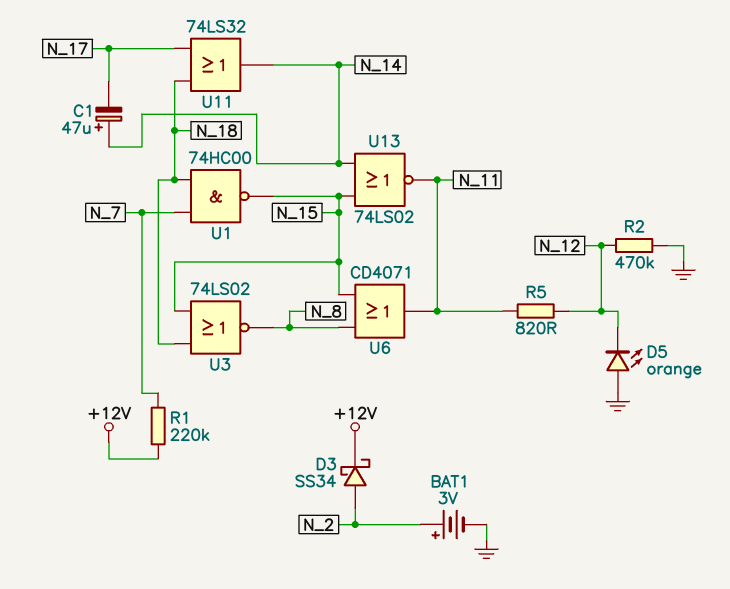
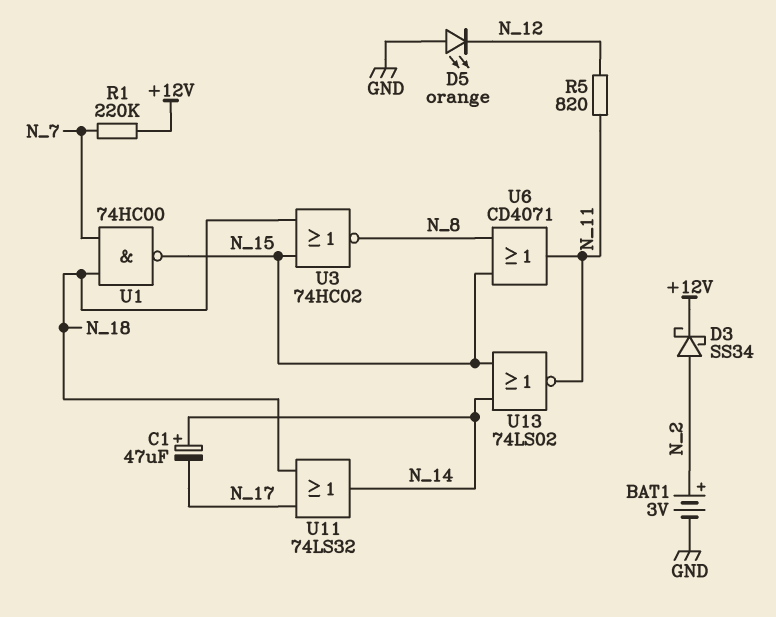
R2: 470k (GND, N_12) -> none
U3: NOR 74LS02 (in N_15, in N_18, out N_8) -> NOR 74HC02 (in N_15, in N_18, out N_8)

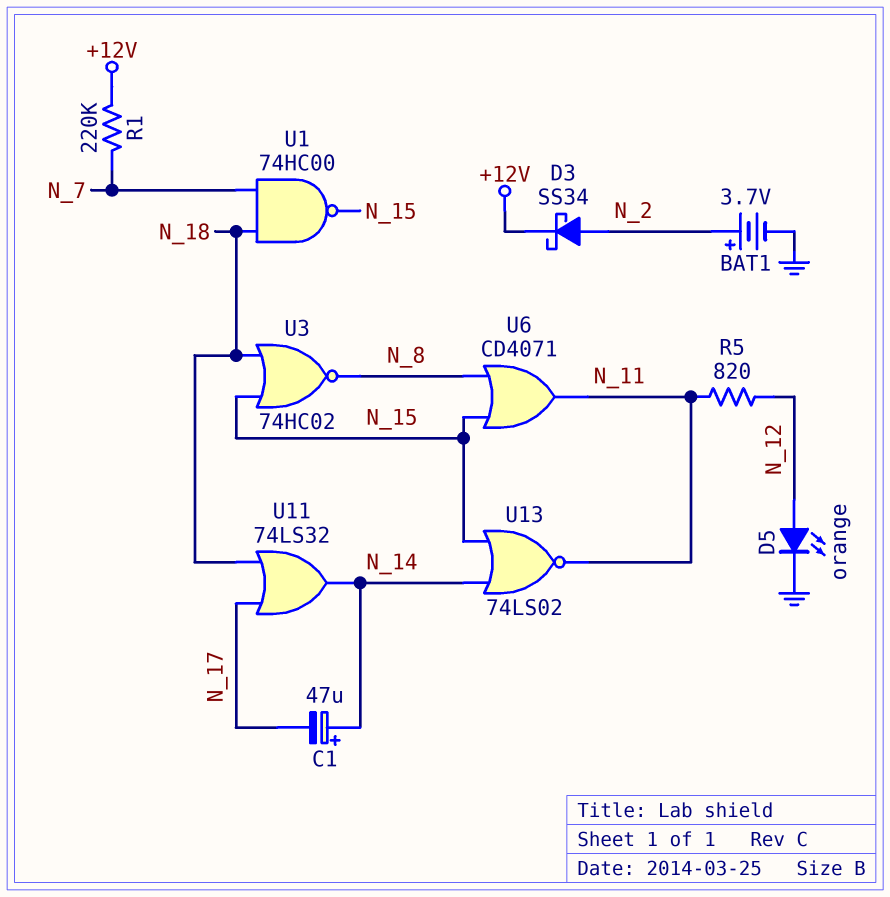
BAT1: 3V (plus N_2, minus GND) -> 3.7V (plus N_2, minus GND)
D5: LED orange (A GND, K N_12) -> LED orange (A N_12, K GND)

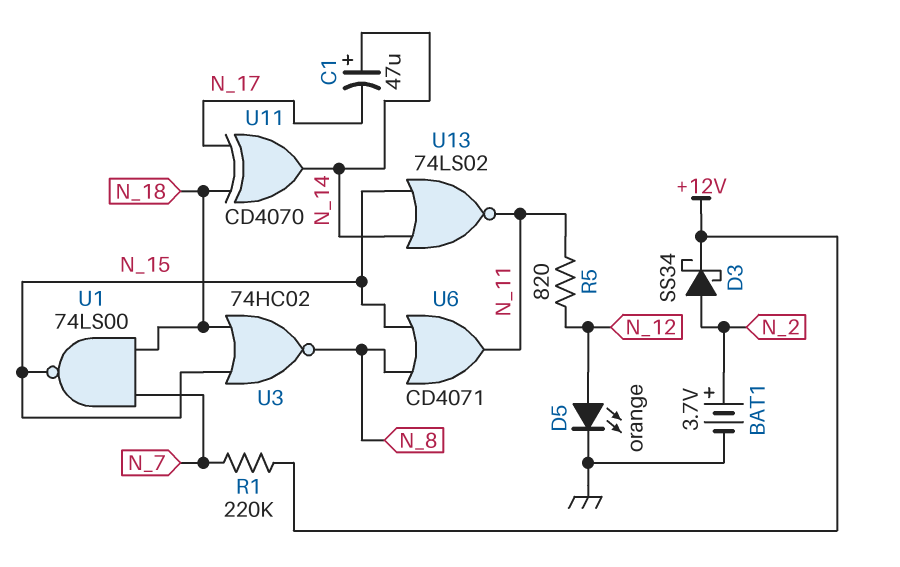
U1: NAND 74HC00 (in N_7, in N_18, out N_15) -> NAND 74LS00 (in N_7, in N_18, out N_15)
U11: OR 74LS32 (in N_17, in N_18, out N_14) -> XOR CD4070 (in N_17, in N_18, out N_14)

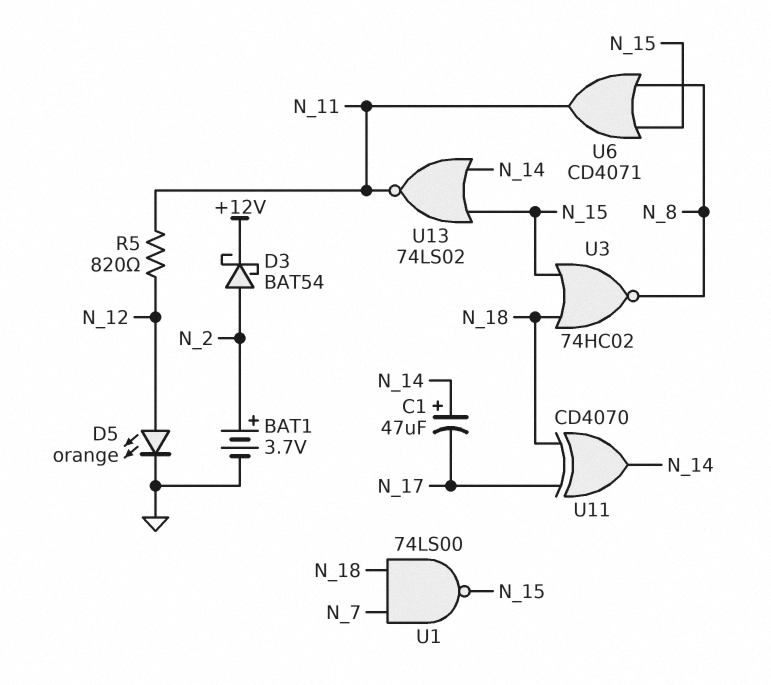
D3: schottky SS34 (A N_2, K +12V) -> schottky BAT54 (A N_2, K +12V)
R1: 220k (+12V, N_7) -> none

